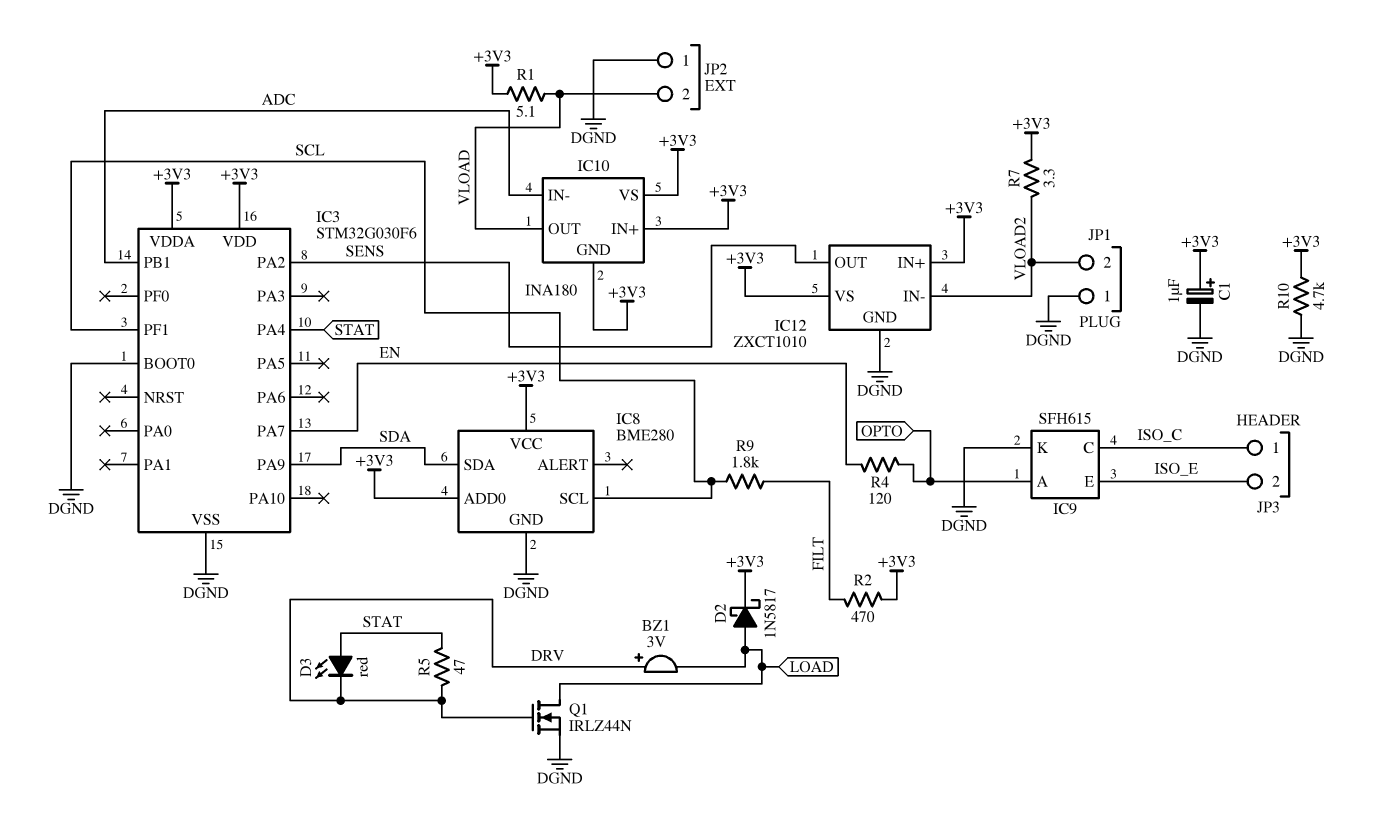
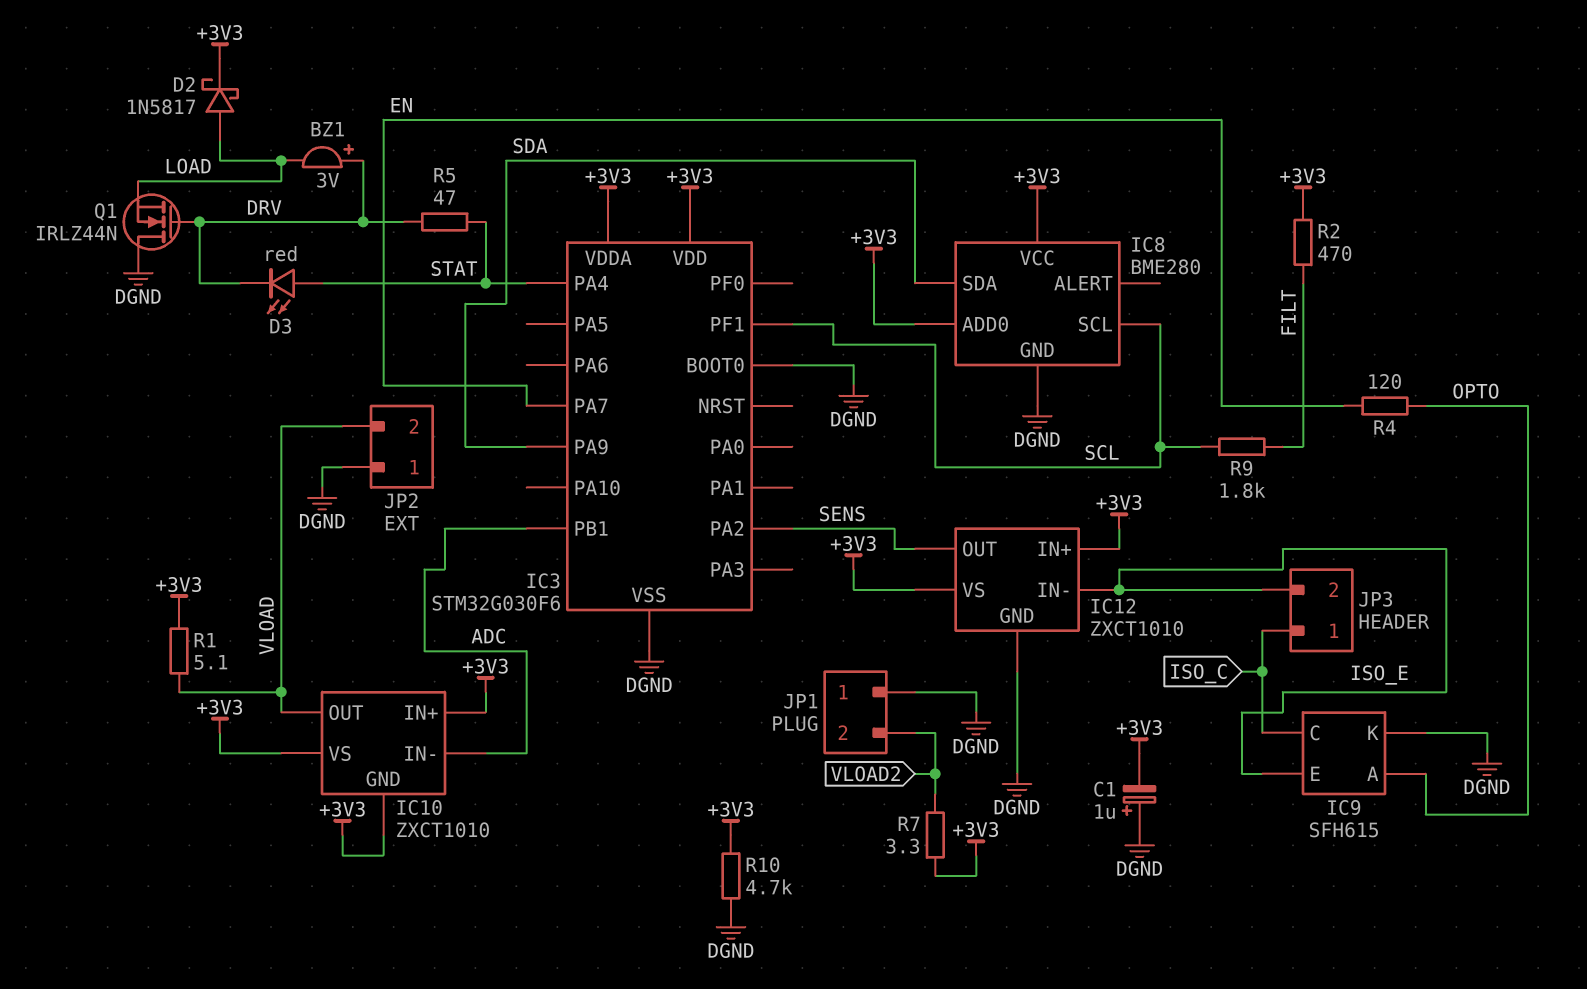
C1: 1uF (plus +3V3, minus DGND) -> 1uF (plus DGND, minus +3V3)
IC10: INA180 -> ZXCT1010
IC12 pin IN-: VLOAD2 -> ISO_E
Q1: NMOS IRLZ44N (G DRV, D LOAD, S DGND) -> NMOS IRLZ44N (G DRV, D DGND, S LOAD)

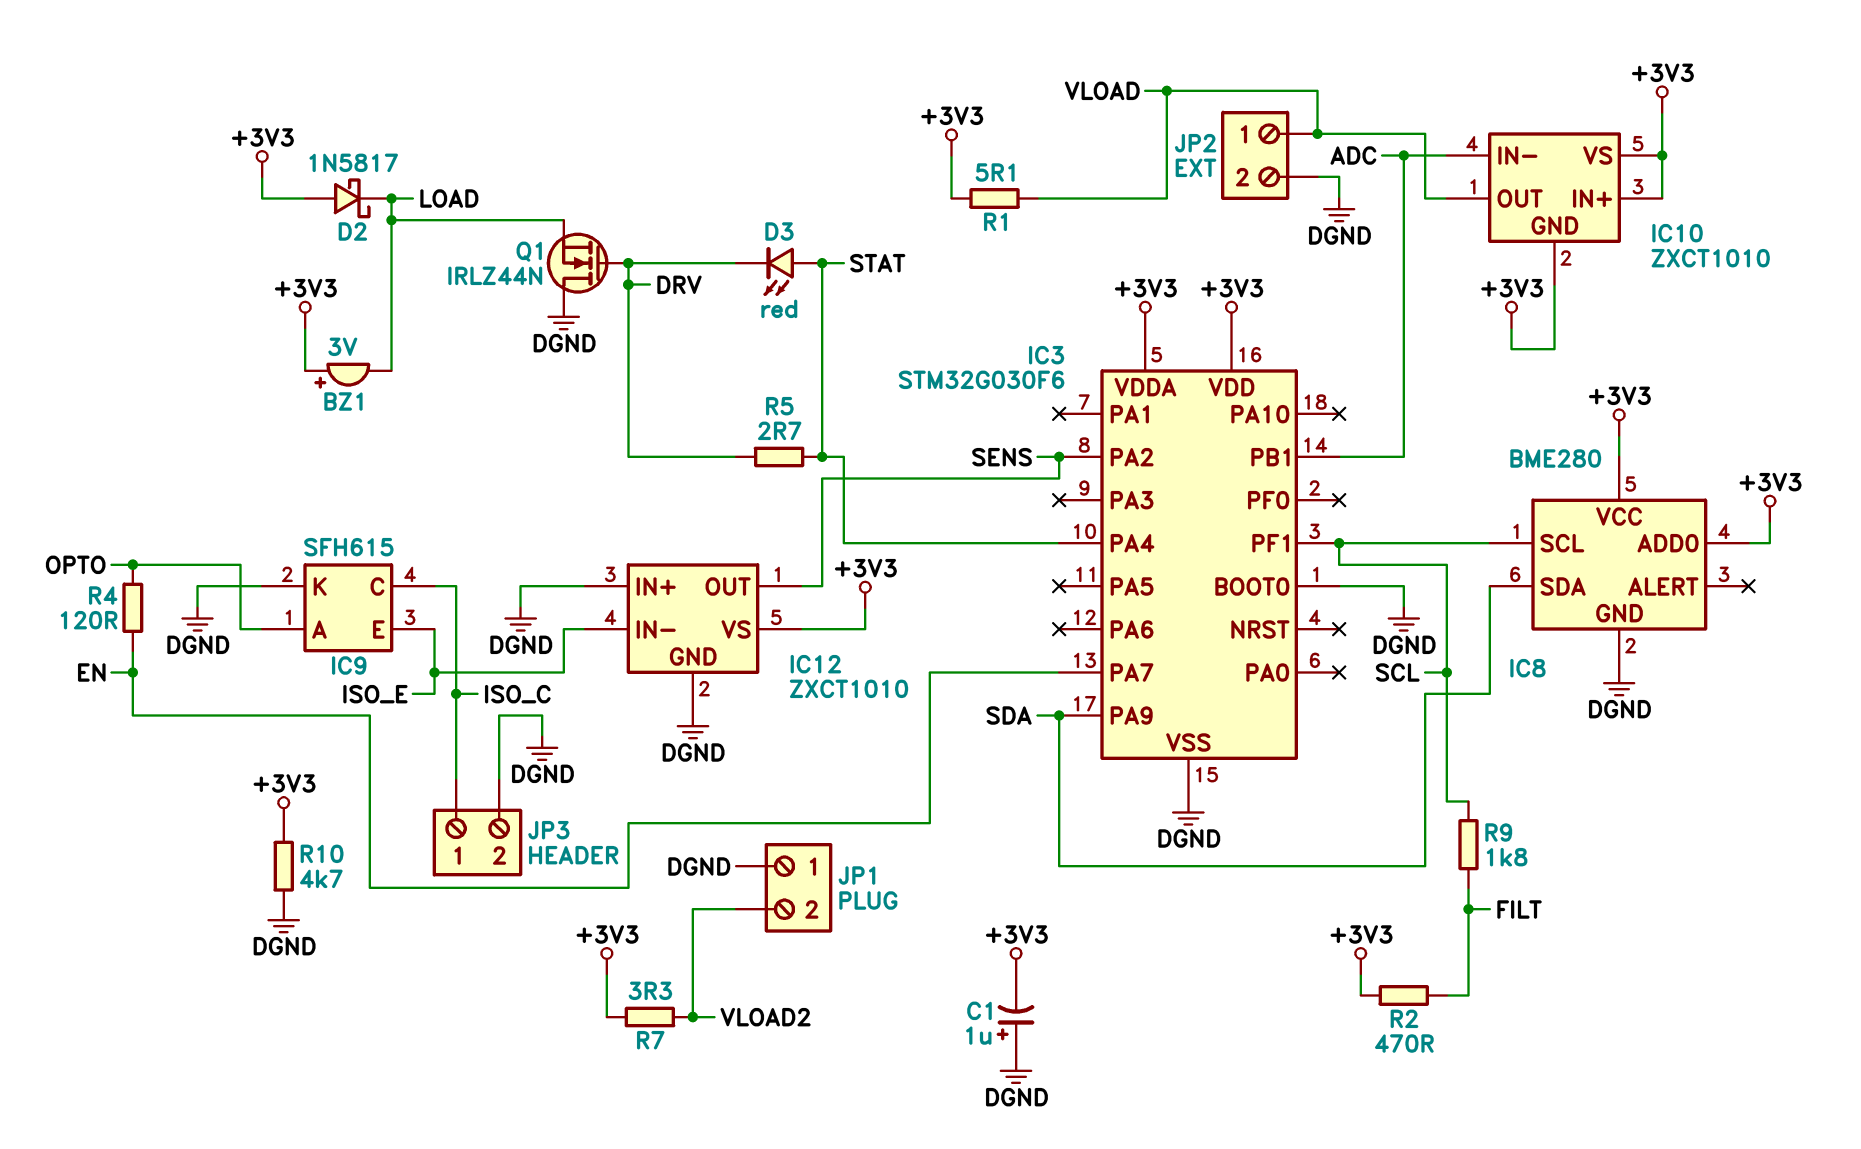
BZ1: buzzer 3V (plus DRV, minus LOAD) -> buzzer 3V (plus +3V3, minus LOAD)
D2: schottky 1N5817 (A LOAD, K +3V3) -> schottky 1N5817 (A +3V3, K LOAD)
IC12 pin IN+: +3V3 -> DGND
JP2 pin 1: DGND -> VLOAD
JP2 pin 2: VLOAD -> DGND
JP3 pin 2: ISO_E -> DGND
R5: 47 (DRV, STAT) -> 2.7 (DRV, STAT)

